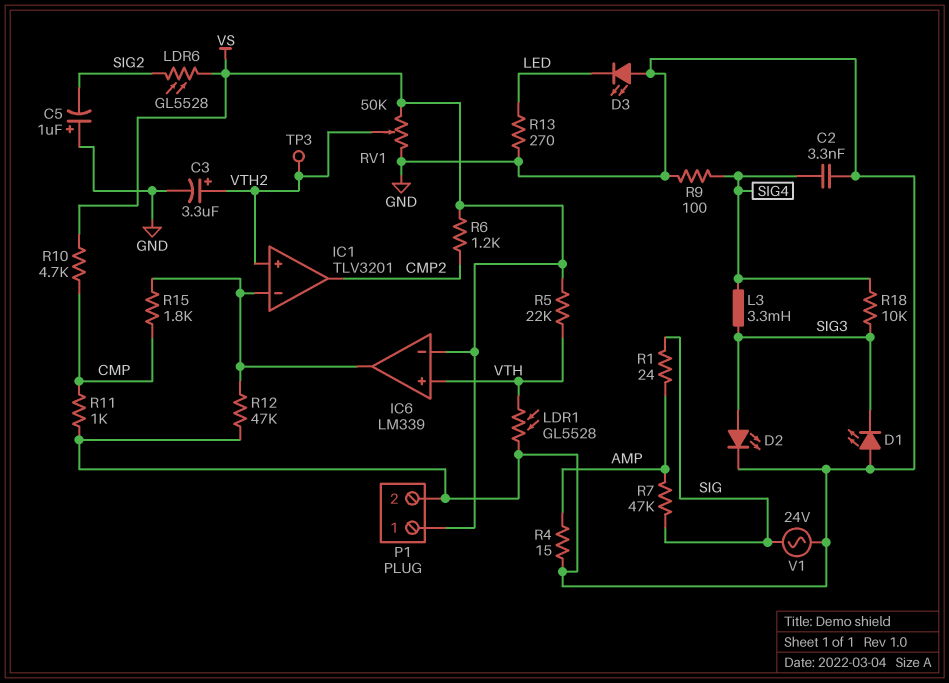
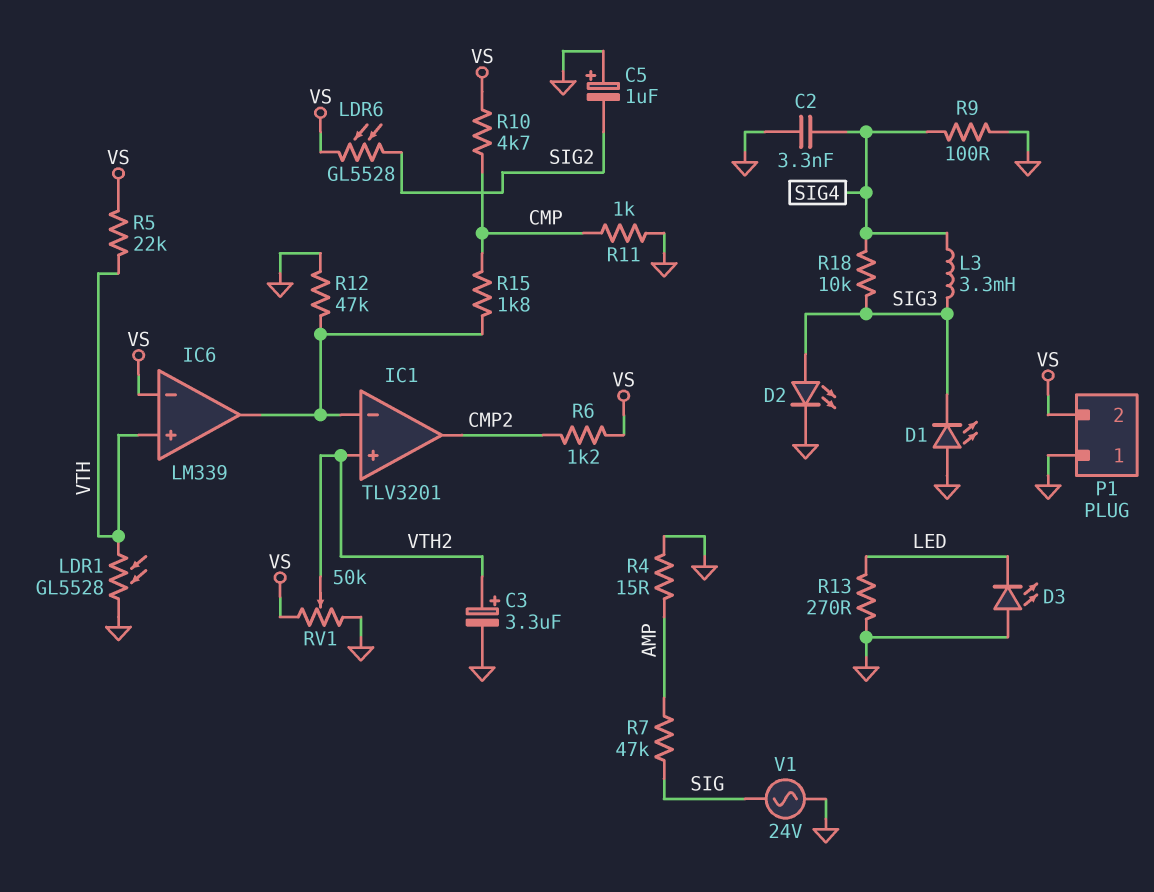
P1 pin 1: VS -> GND
P1 pin 2: GND -> VS
R1: 24 (AMP, SIG) -> none
TP3: test point (VTH2) -> none

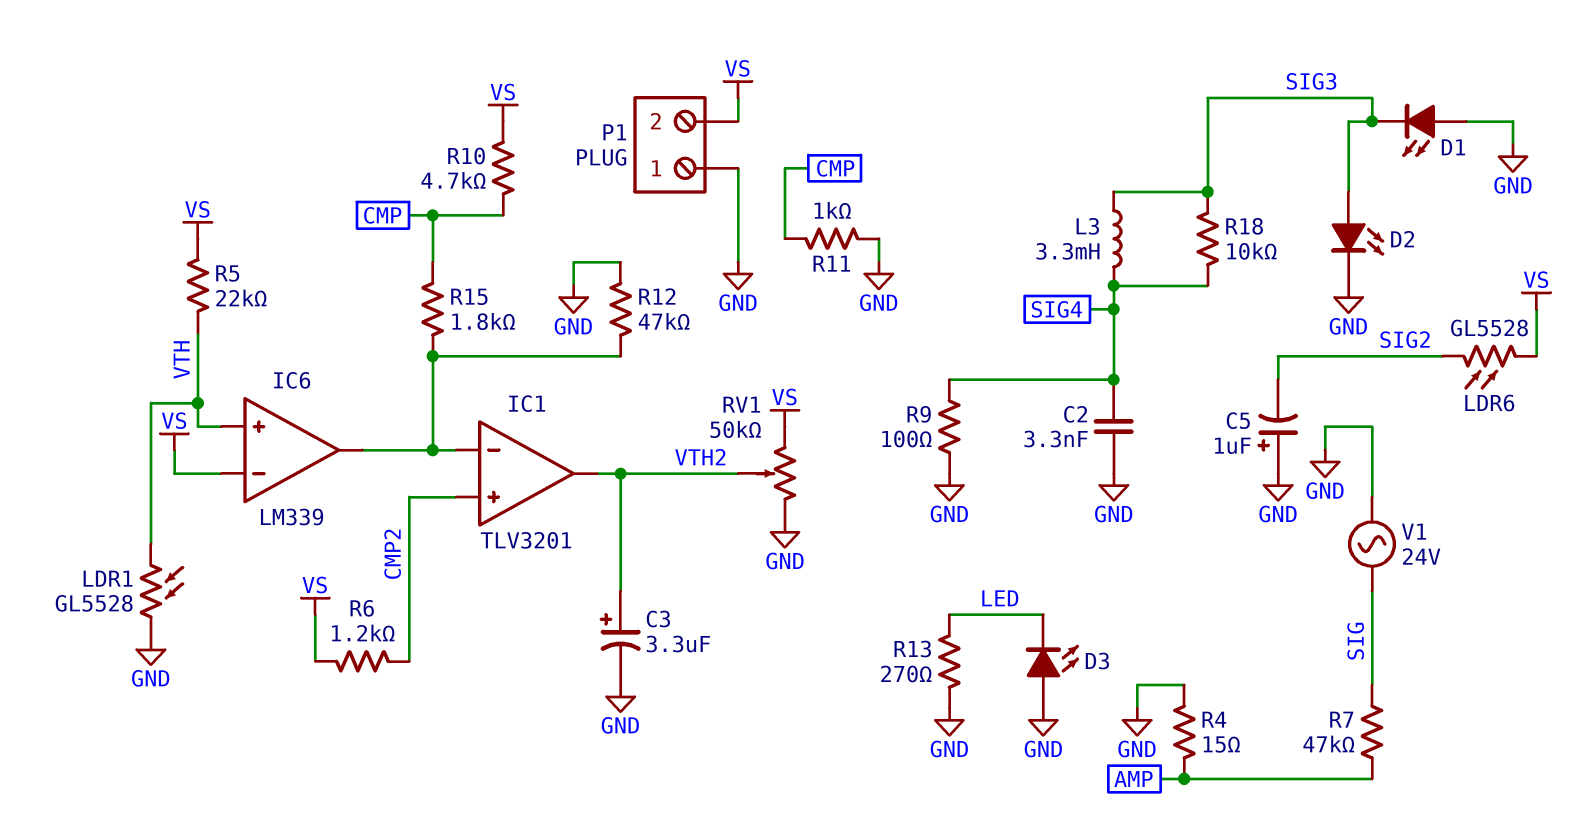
IC1 pin in+: VTH2 -> CMP2
IC1 pin out: CMP2 -> VTH2

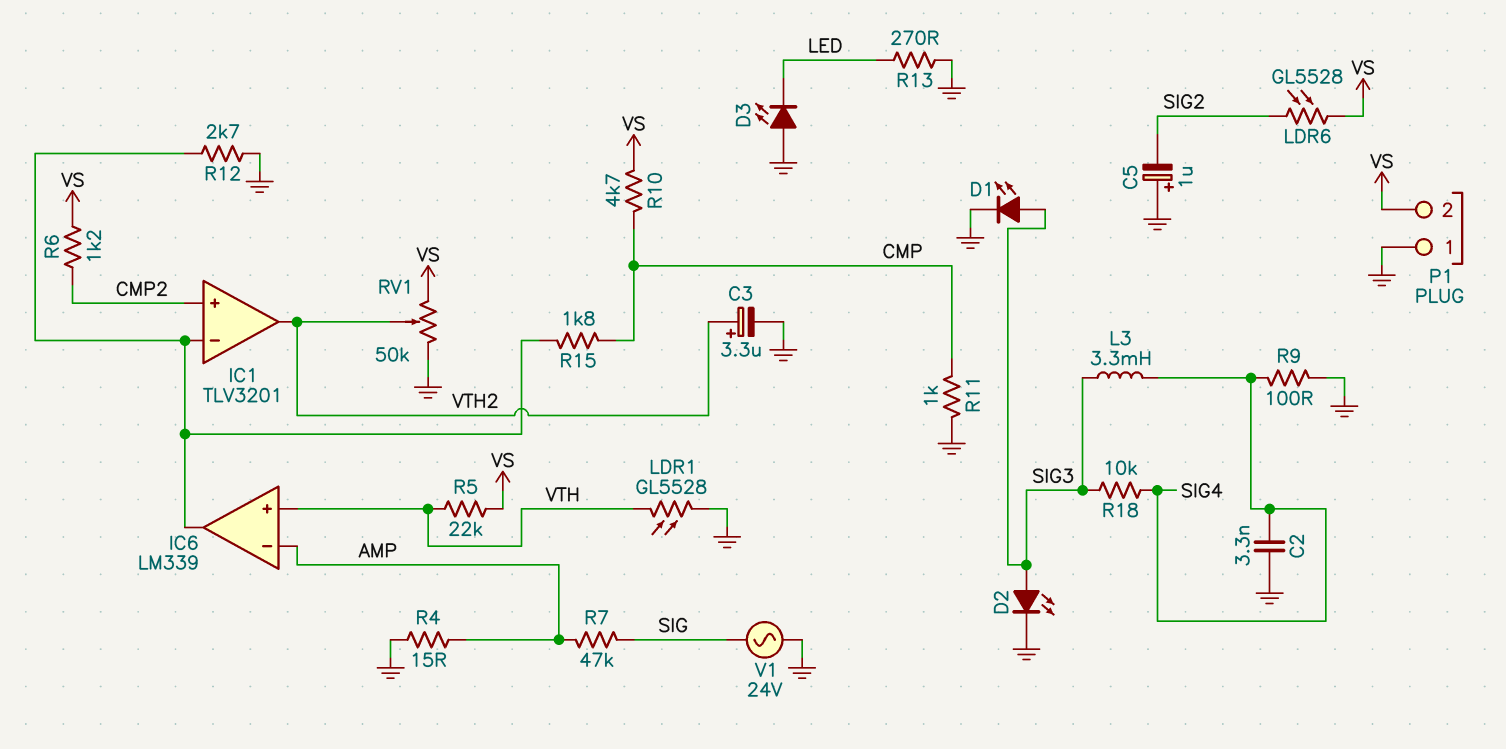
D1: LED (A GND, K SIG3) -> LED (A SIG3, K GND)
IC6 pin in-: VS -> AMP
R12: 47k (GND, IC1/in-) -> 2.7k (GND, IC1/in-)

